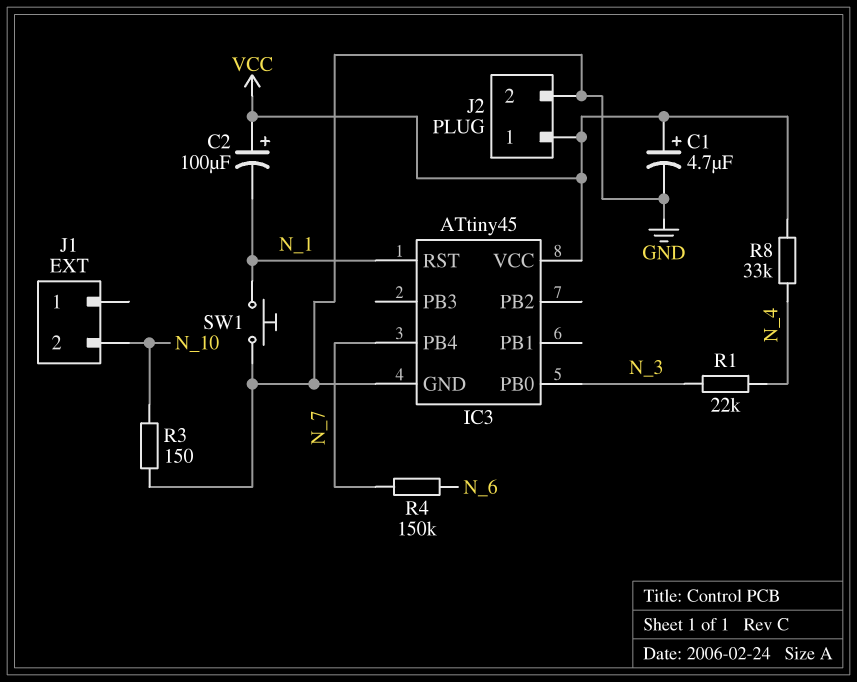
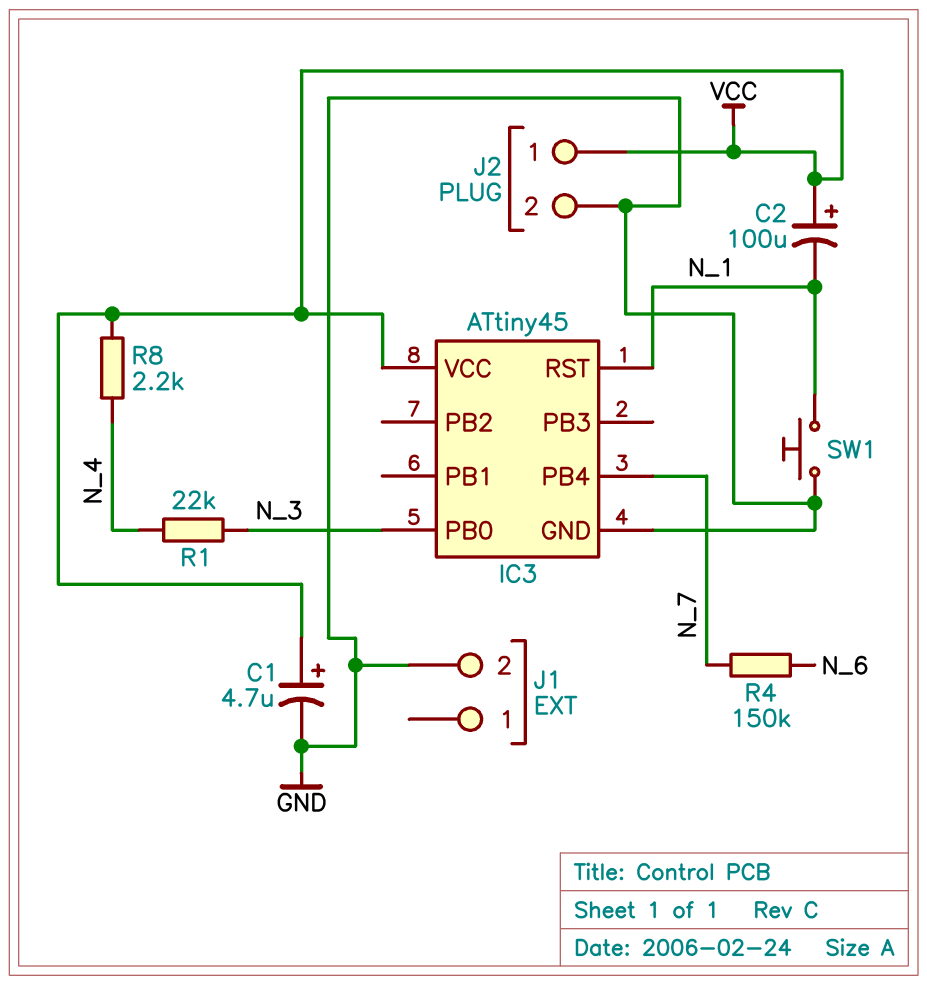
J1 pin 2: N_10 -> GND
R3: 150 (GND, N_10) -> none
R8: 33k (N_4, VCC) -> 2.2k (N_4, VCC)

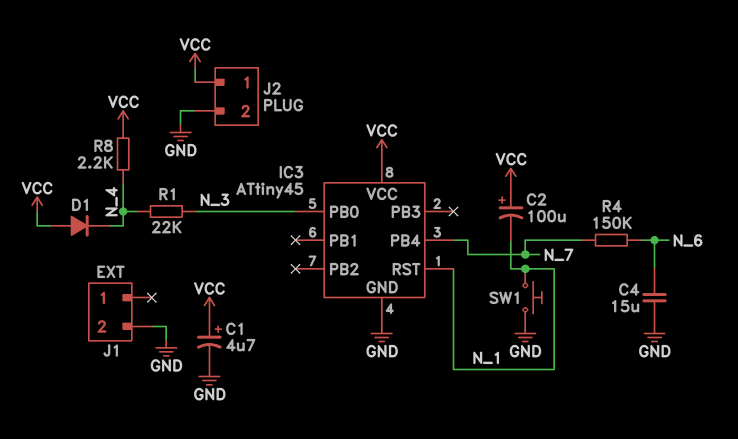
C4: none -> 15uF (GND, N_6)
D1: none -> diode (A VCC, K N_4)

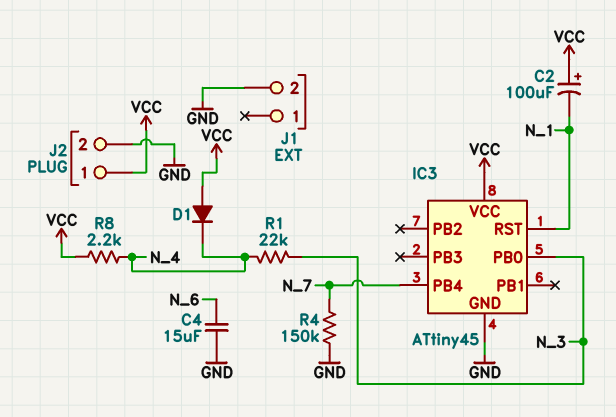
C1: 4.7uF (plus VCC, minus GND) -> none
R4: 150k (N_6, N_7) -> 150k (GND, N_7)
SW1: button (GND, N_1) -> none

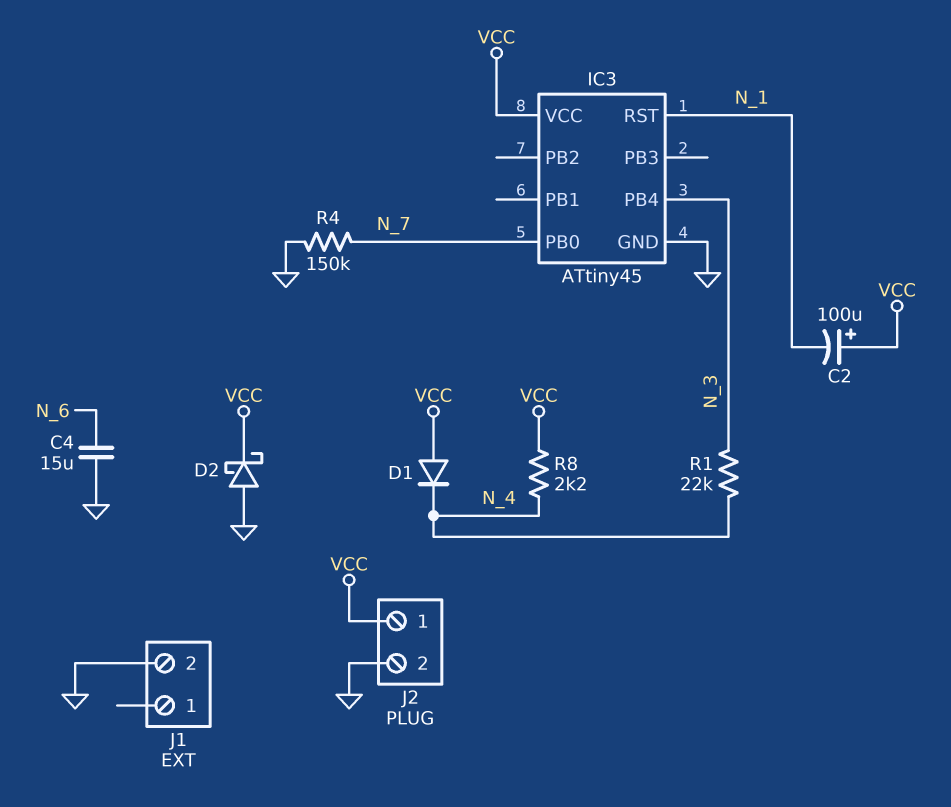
D2: none -> schottky (A GND, K VCC)
IC3 pin PB0: N_3 -> N_7
IC3 pin PB4: N_7 -> N_3

